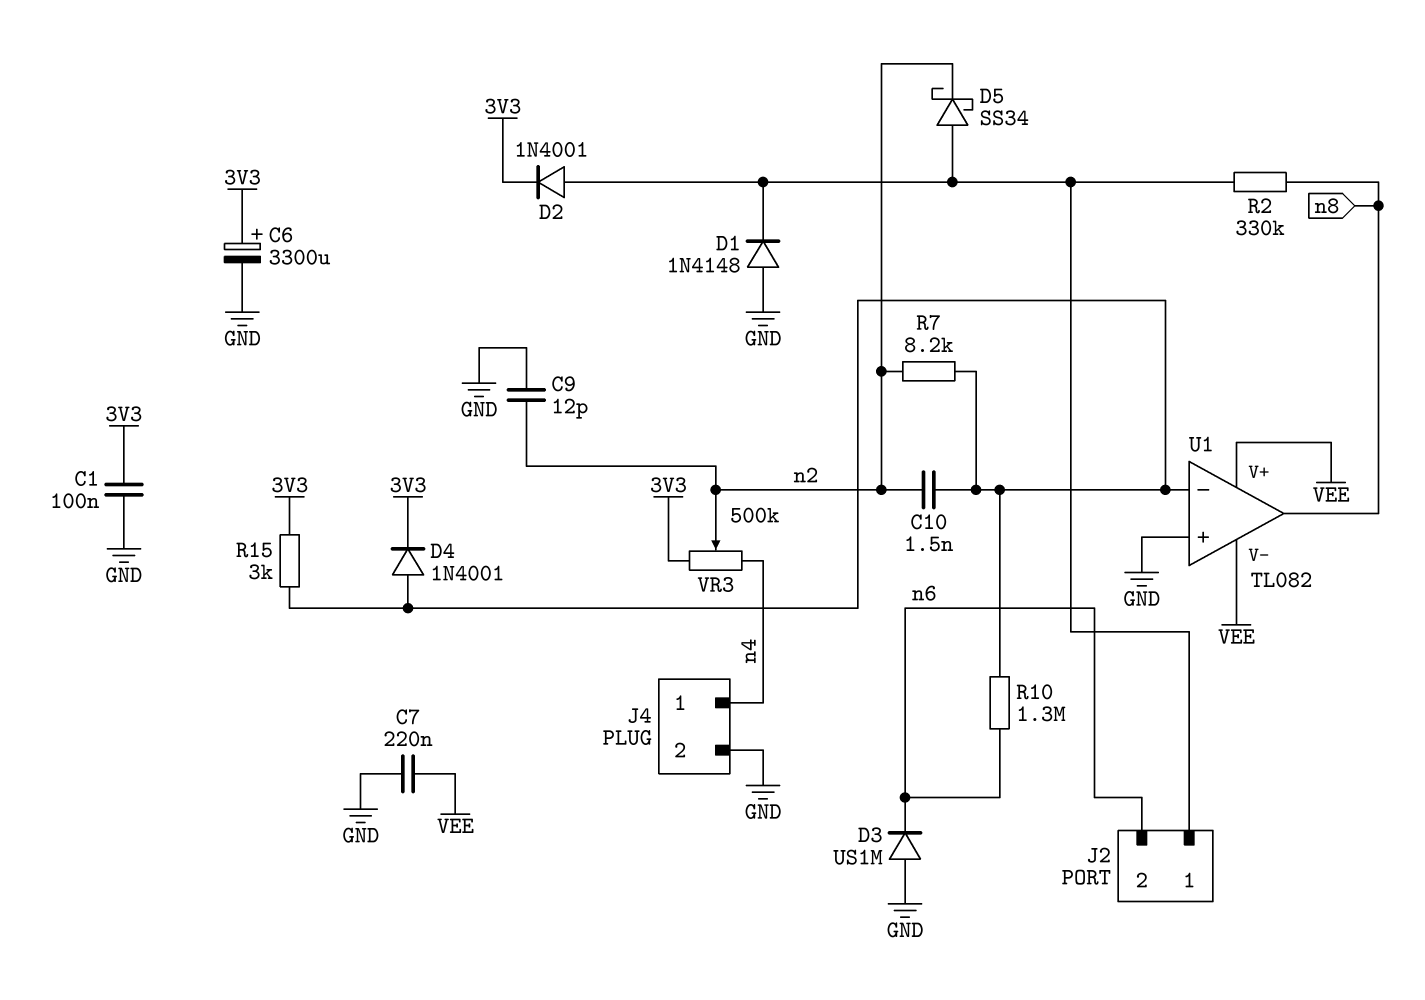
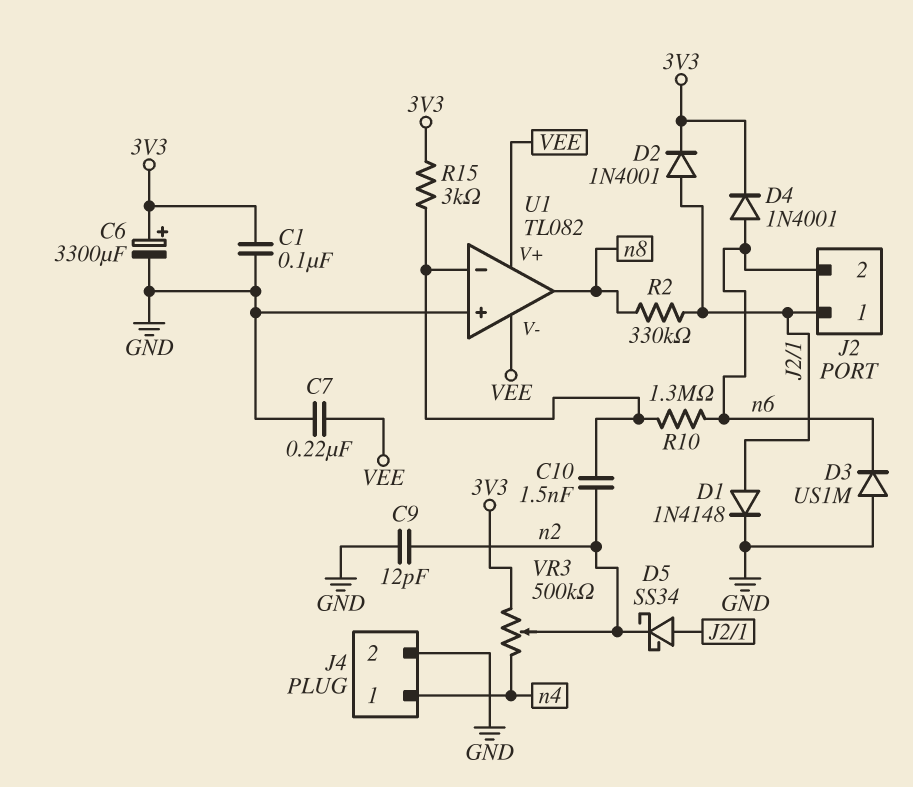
D1: diode 1N4148 (A GND, K J2/1) -> diode 1N4148 (A J2/1, K GND)
D4: diode 1N4001 (A U1/in-, K 3V3) -> diode 1N4001 (A n6, K 3V3)
R7: 8.2k (U1/in-, n2) -> none

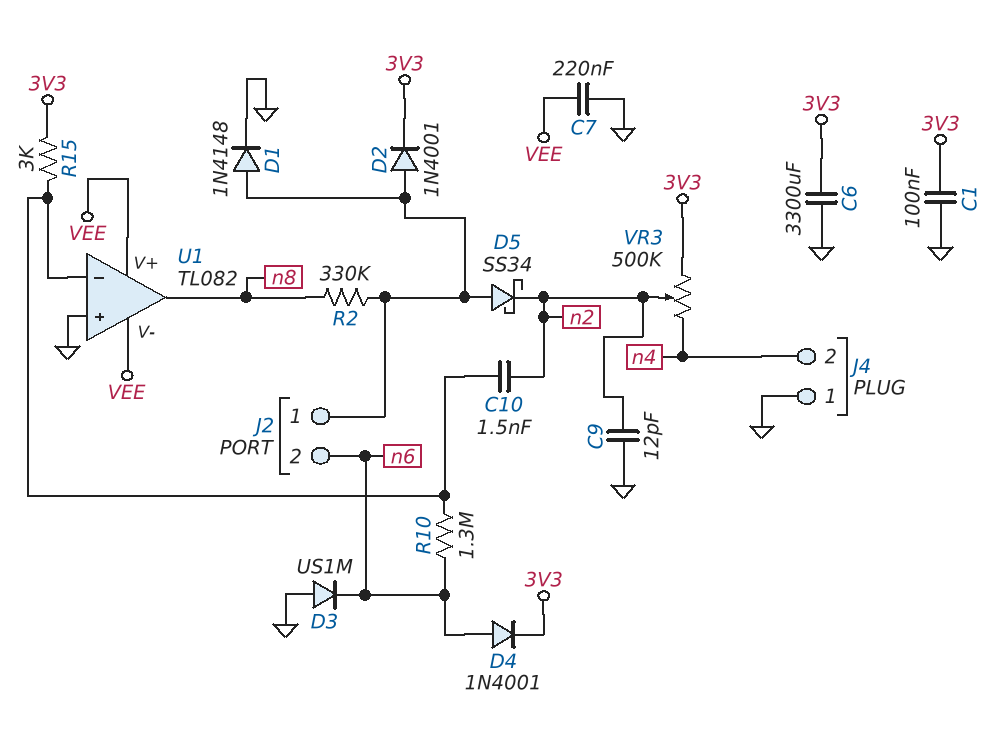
C6: 3300uF (plus 3V3, minus GND) -> 3300uF (3V3, GND)
J4 pin 1: n4 -> GND
J4 pin 2: GND -> n4

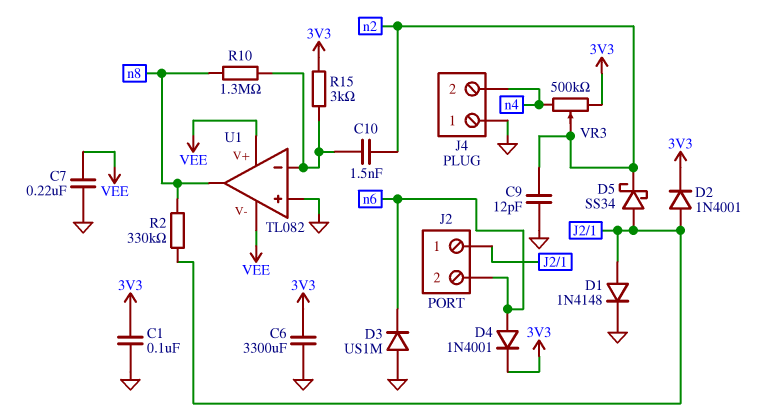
R10: 1.3M (U1/in-, n6) -> 1.3M (U1/in-, n8)

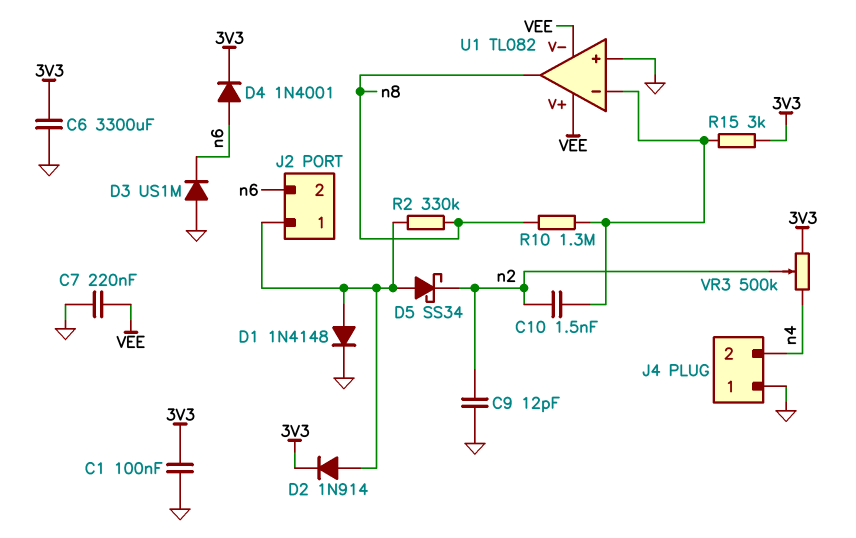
D2: diode 1N4001 (A J2/1, K 3V3) -> diode 1N914 (A J2/1, K 3V3)

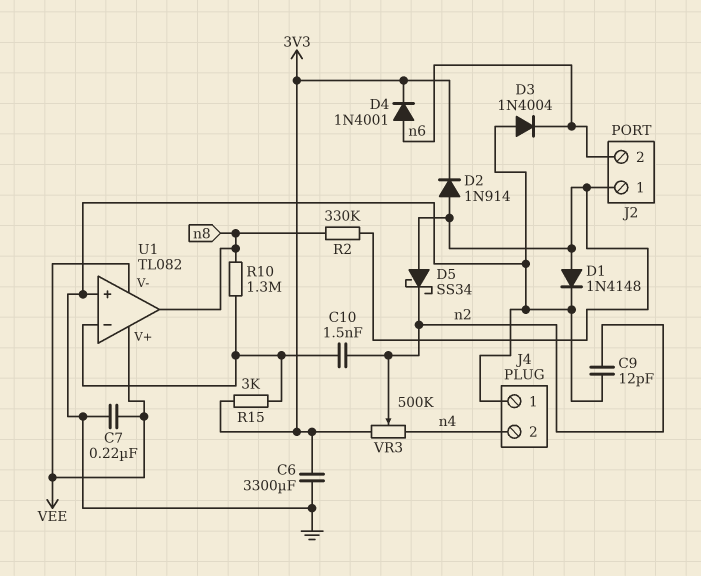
C1: 100nF (3V3, GND) -> none
D3: diode US1M (A GND, K n6) -> diode 1N4004 (A GND, K n6)

